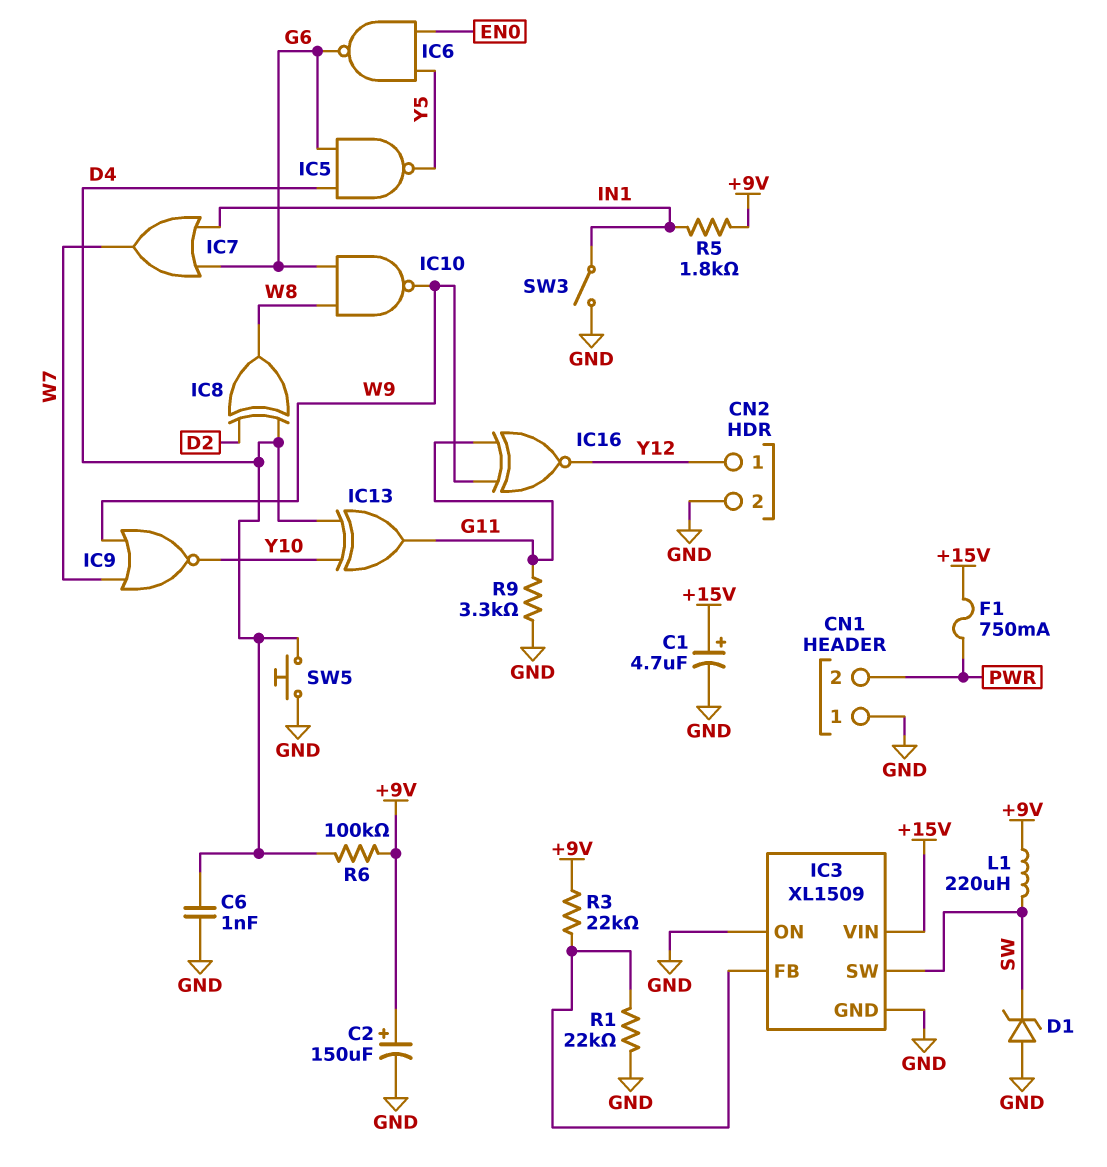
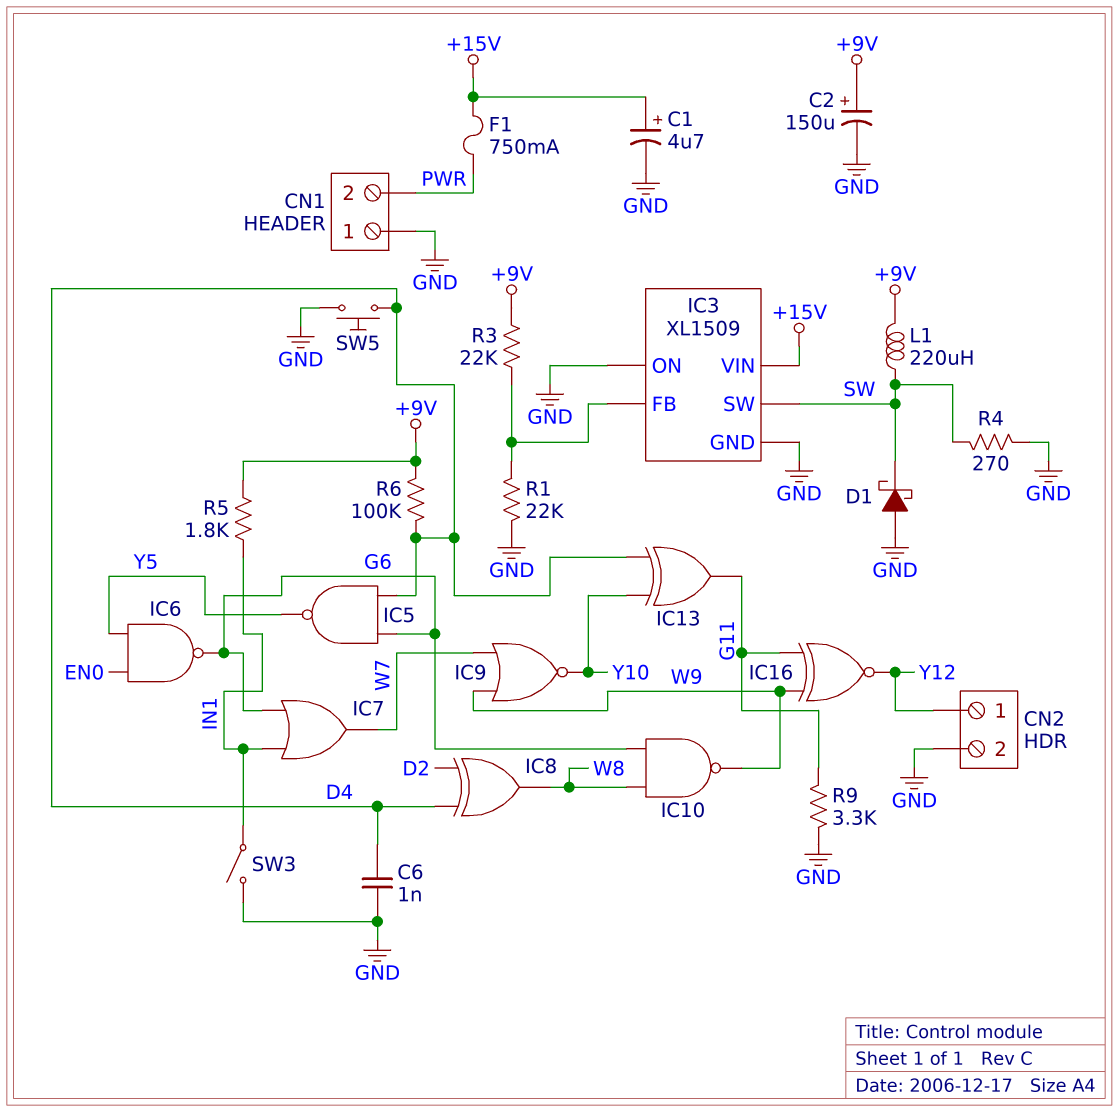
D1: zener (A GND, K SW) -> schottky (A GND, K SW)
R4: none -> 270 (GND, SW)

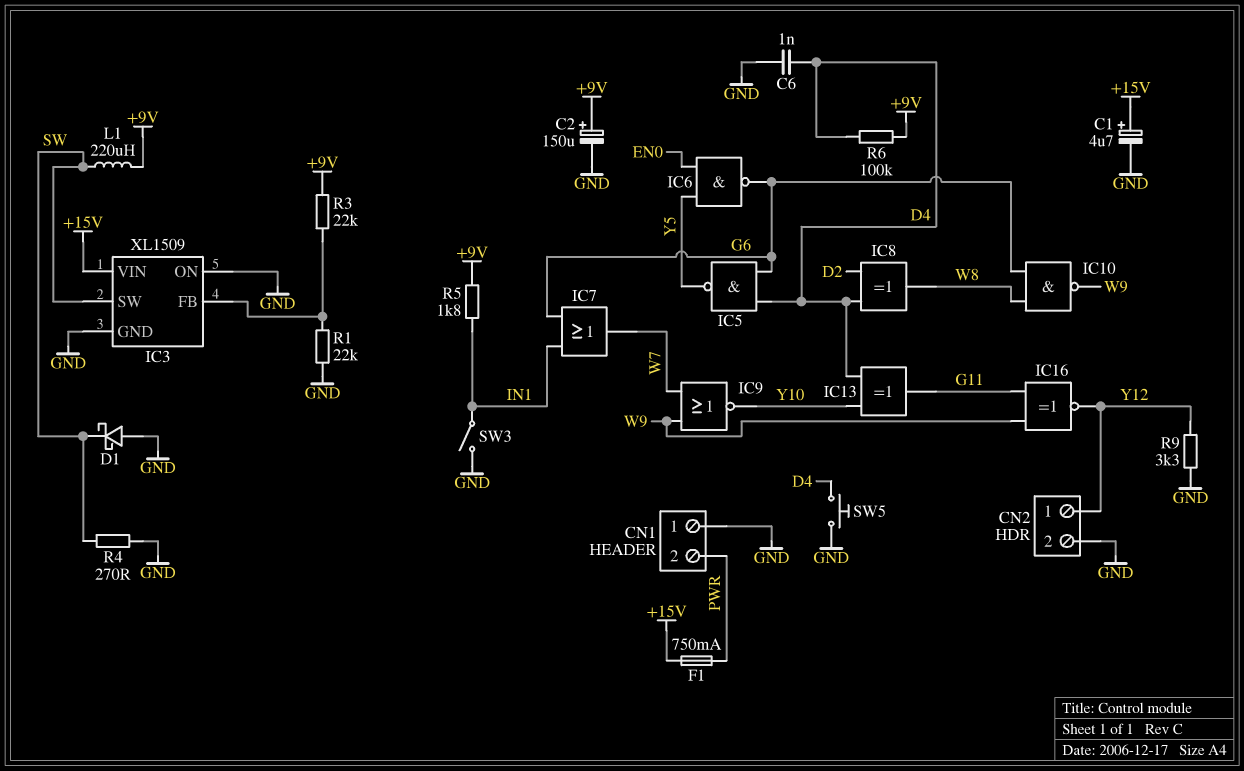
R9: 3.3k (G11, GND) -> 3.3k (GND, Y12)

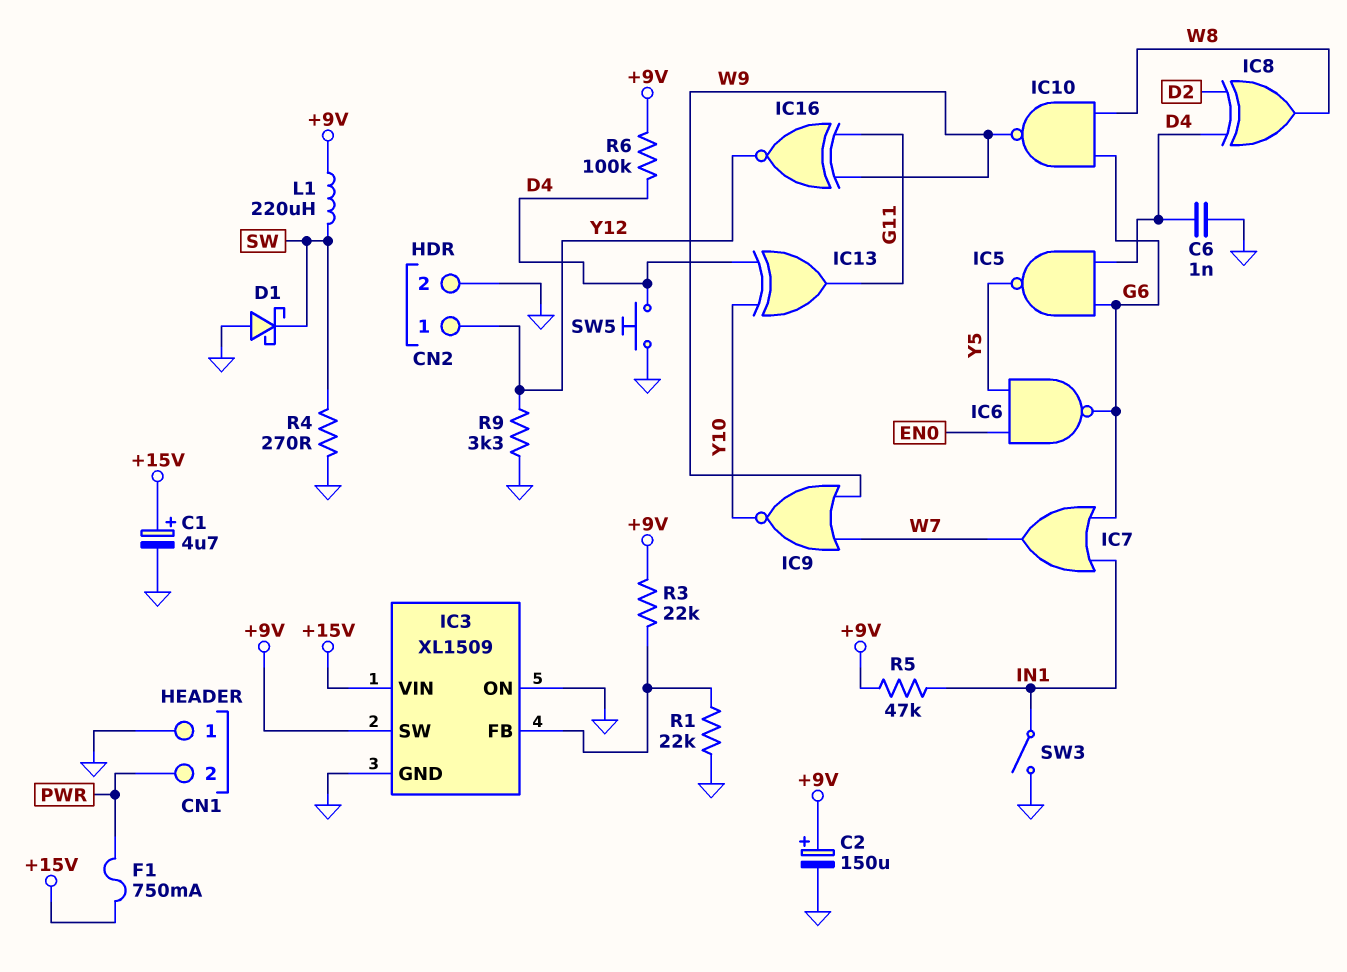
IC3 pin SW: SW -> +9V
R5: 1.8k (+9V, IN1) -> 47k (+9V, IN1)

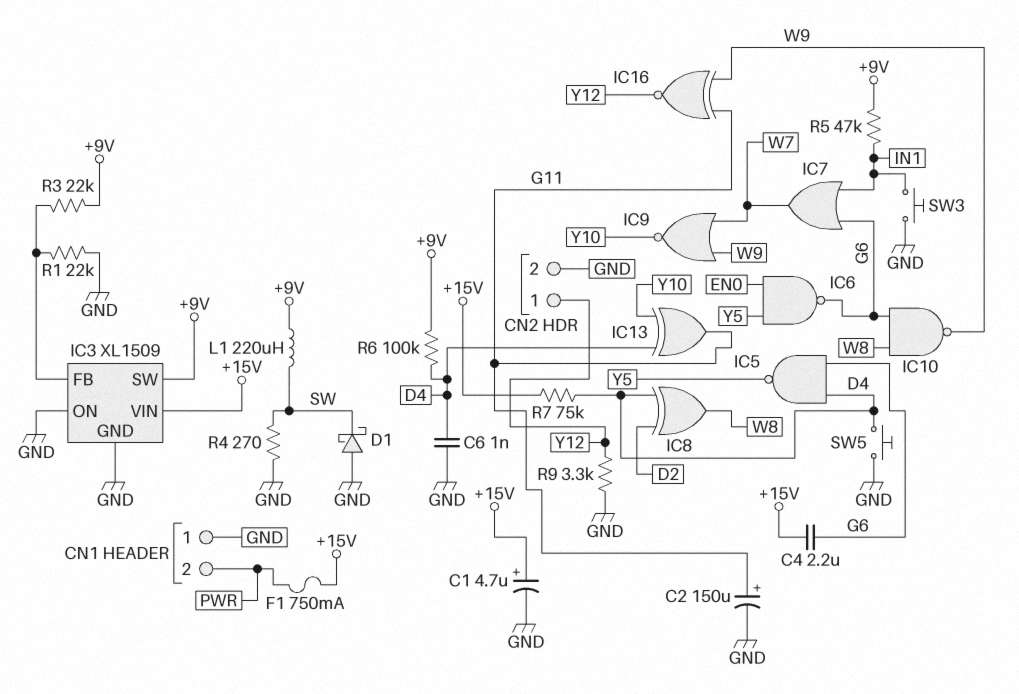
C2: 150uF (plus +9V, minus GND) -> 150uF (plus G11, minus GND)
C4: none -> 2.2uF (+15V, G6)
R7: none -> 75k (+15V, D4)
SW3: switch (GND, IN1) -> button (GND, IN1)

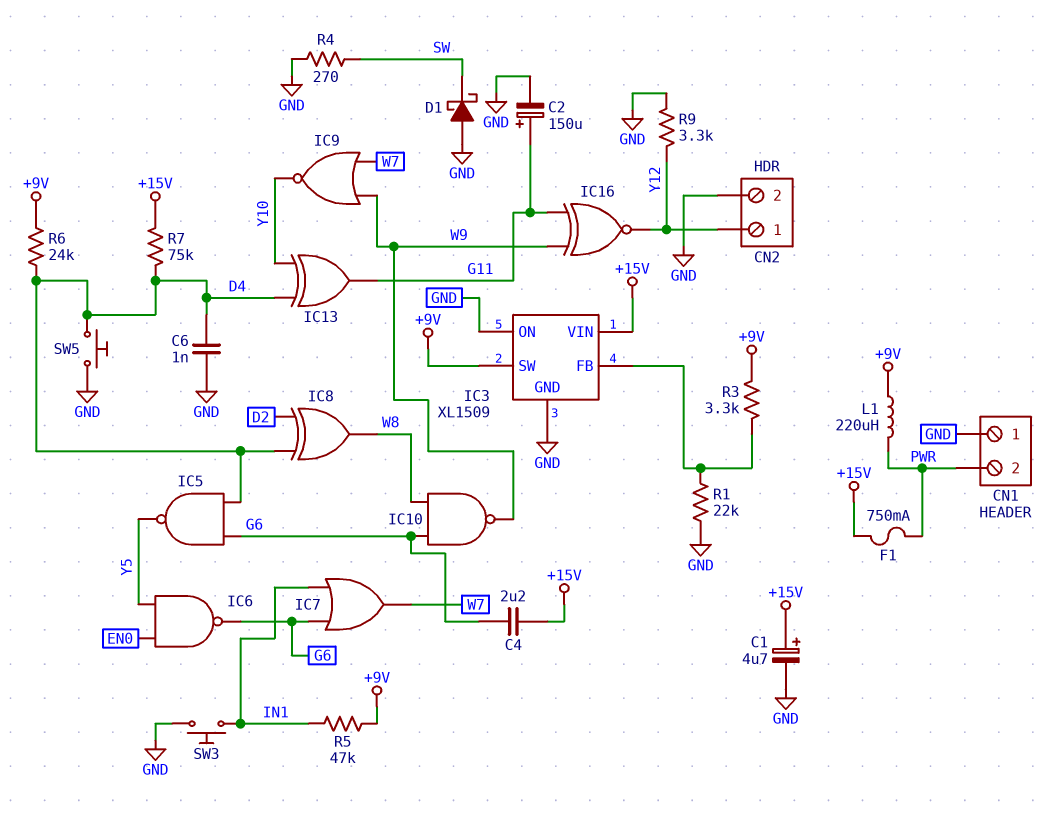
L1: 220uH (+9V, SW) -> 220uH (+9V, PWR)
R3: 22k (+9V, IC3/FB) -> 3.3k (+9V, IC3/FB)
R6: 100k (+9V, D4) -> 24k (+9V, D4)

